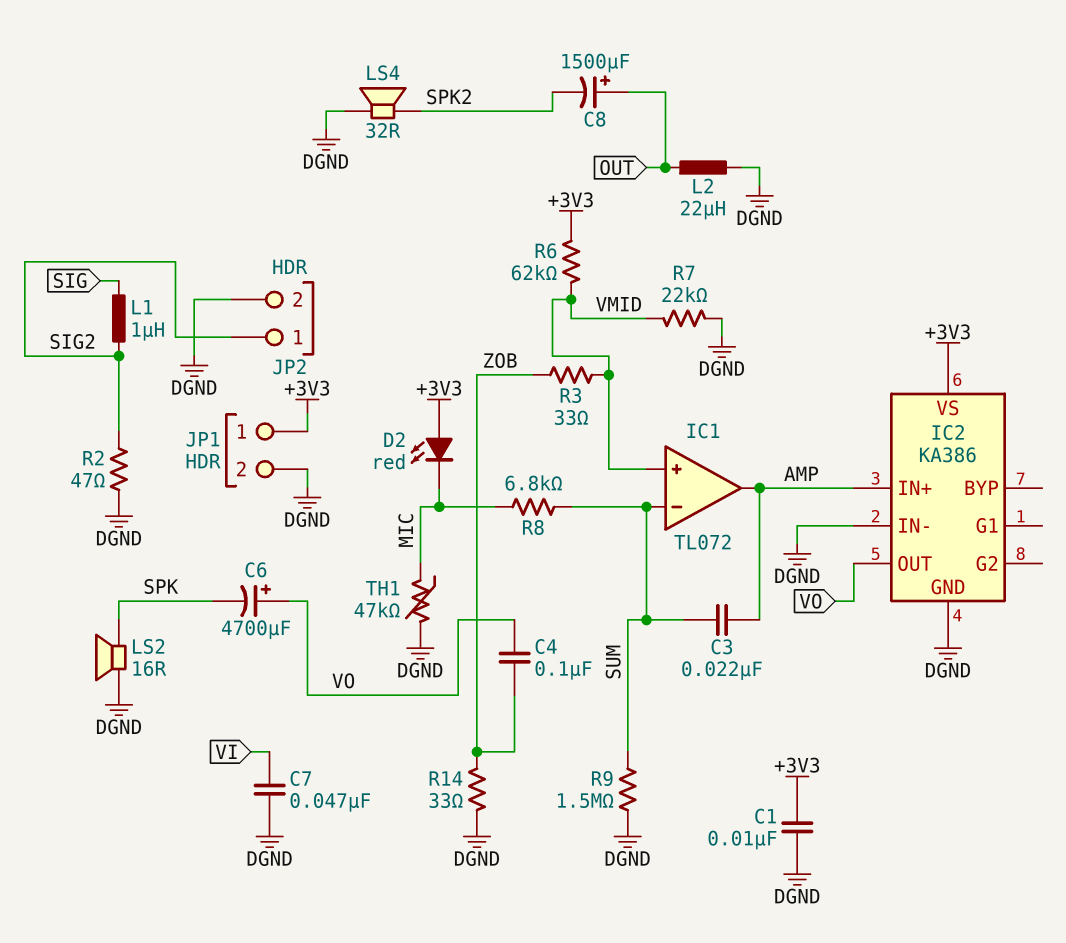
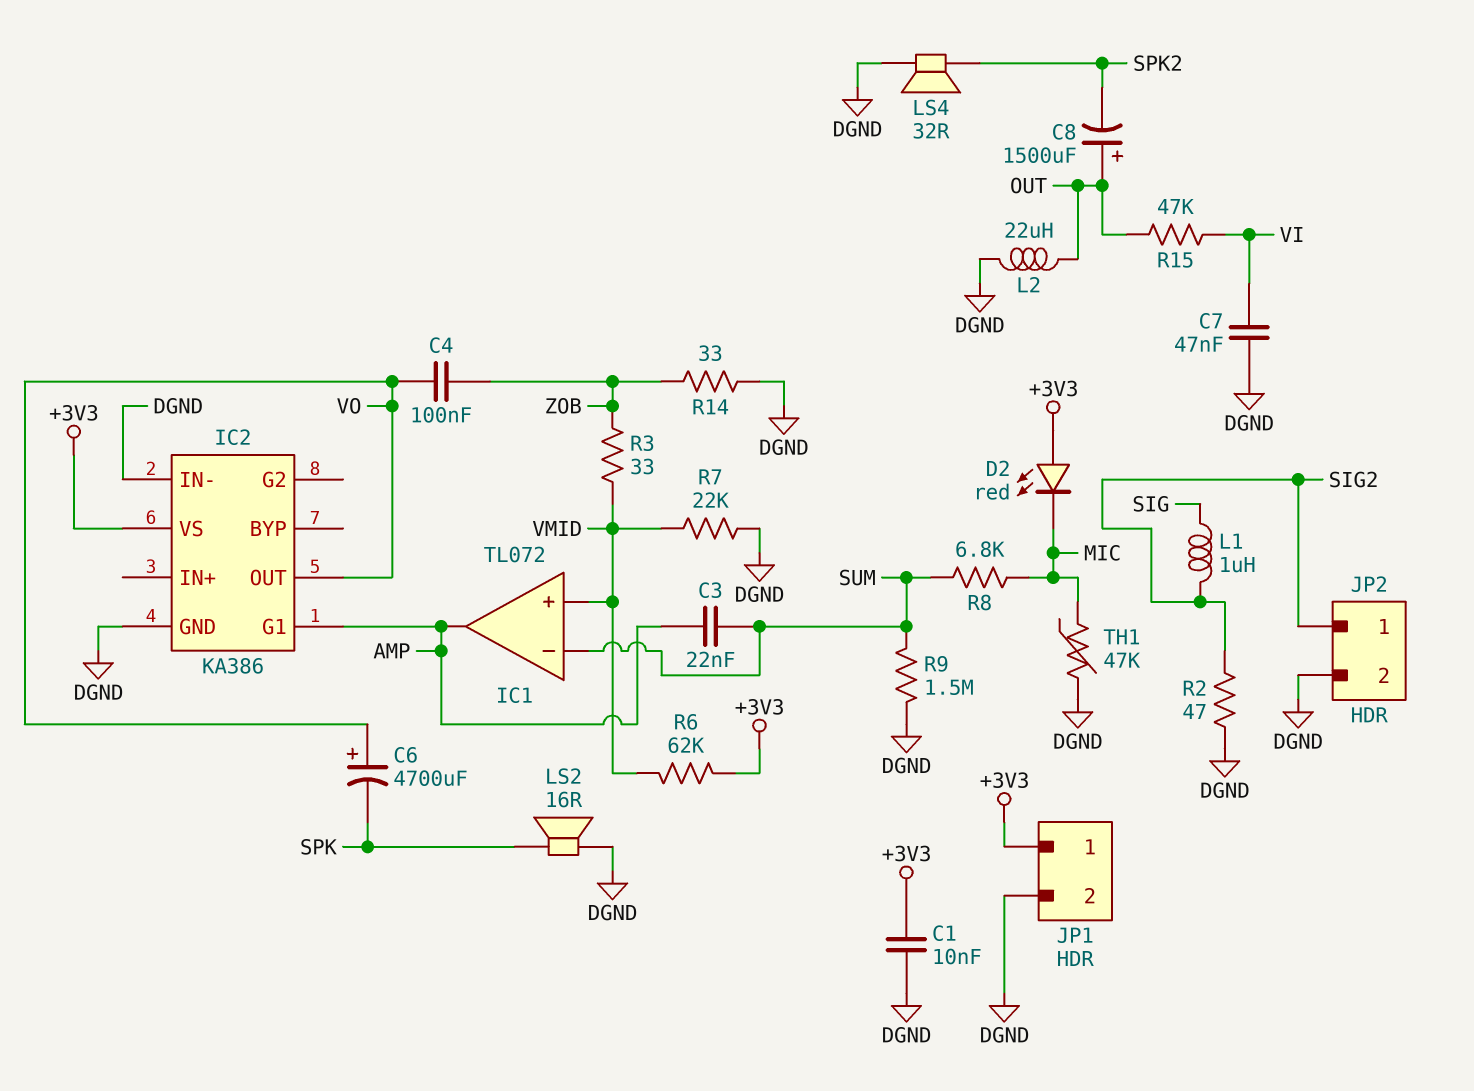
IC2 pin G1: none -> AMP
IC2 pin IN+: AMP -> none
R15: none -> 47k (OUT, VI)

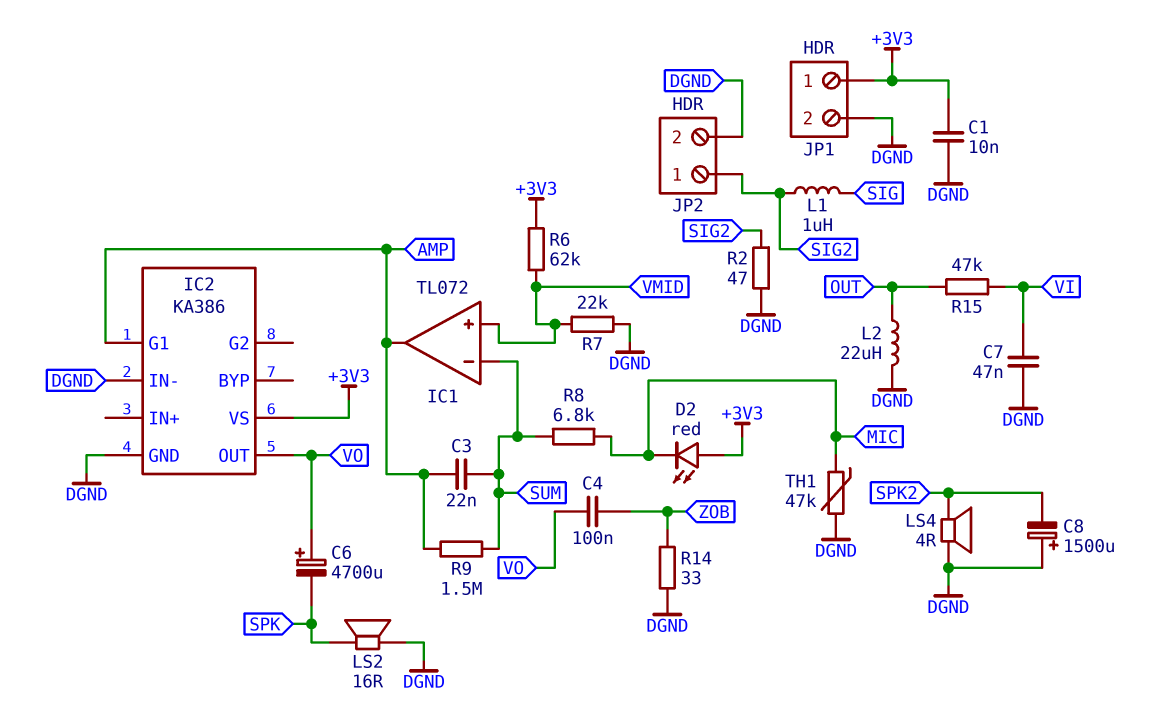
C8: 1500uF (plus OUT, minus SPK2) -> 1500uF (plus DGND, minus SPK2)
LS4: speaker 32R (DGND, SPK2) -> speaker 4R (DGND, SPK2)
R3: 33 (VMID, ZOB) -> none
R9: 1.5M (DGND, SUM) -> 1.5M (AMP, SUM)

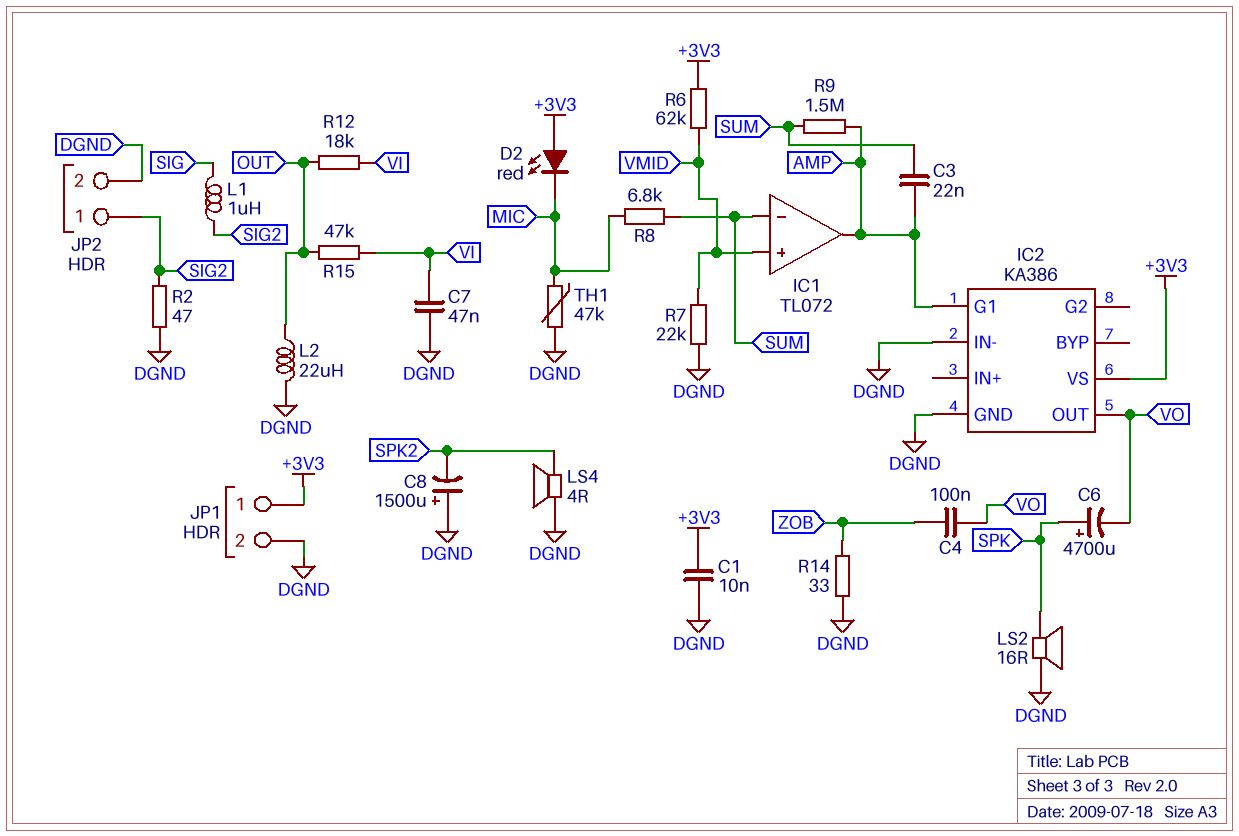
C6: 4700uF (plus VO, minus SPK) -> 4700uF (plus SPK, minus VO)
R12: none -> 18k (OUT, VI)

